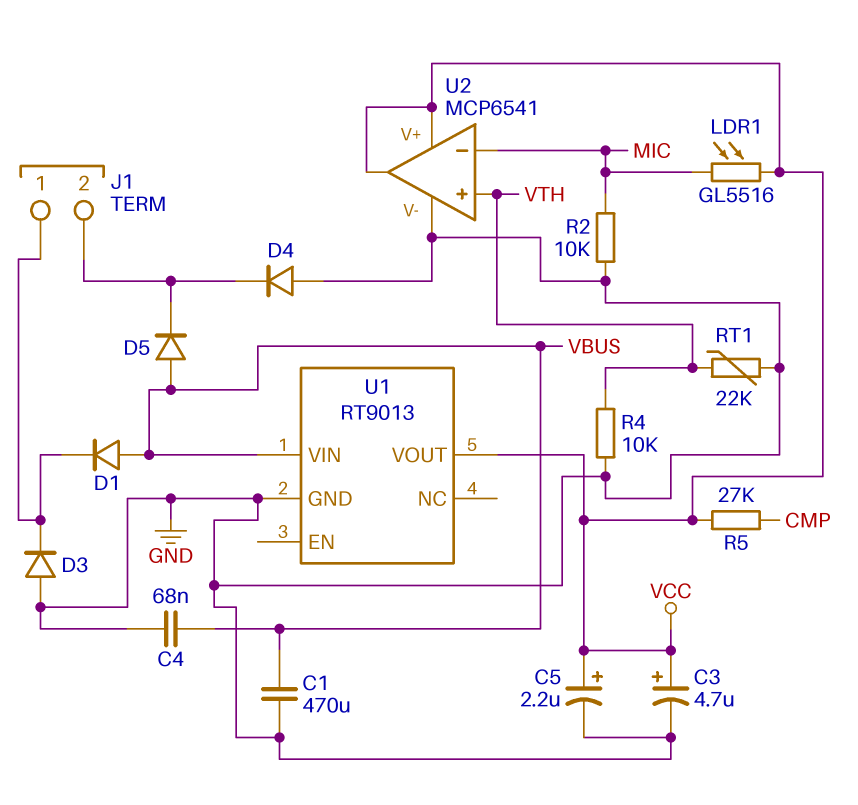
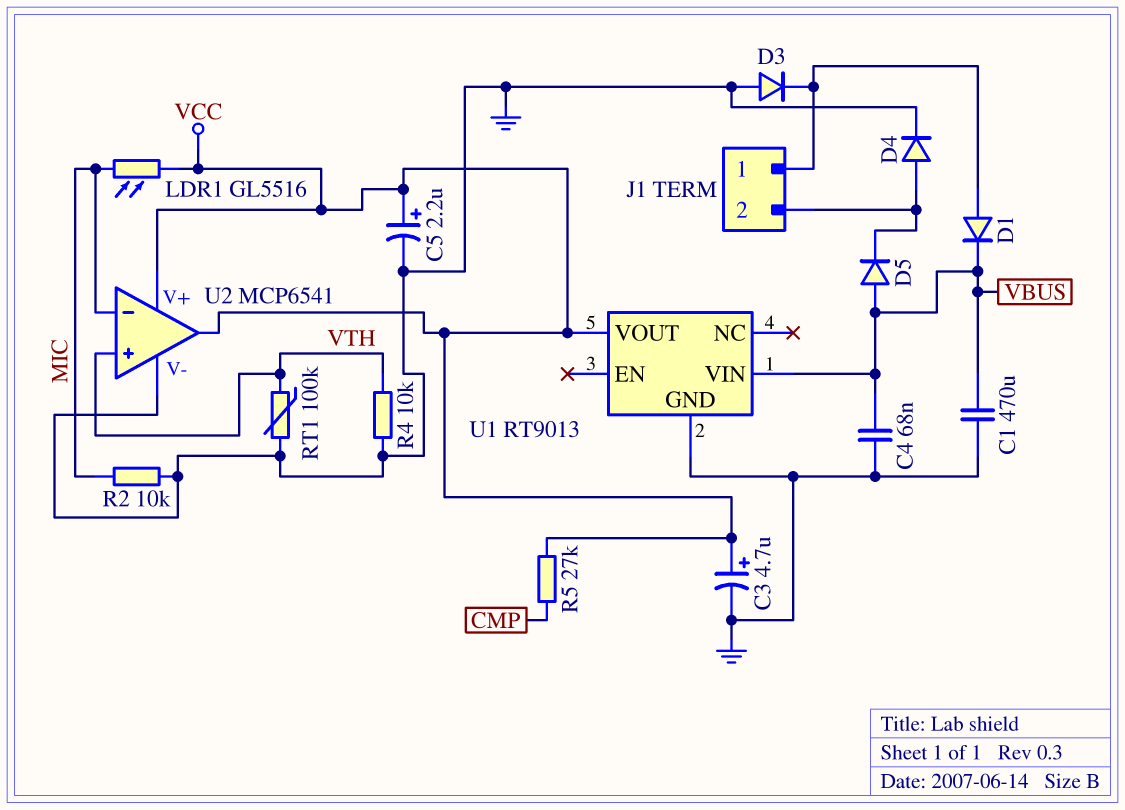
D1: diode (A VBUS, K J1/1) -> diode (A J1/1, K VBUS)
D4: diode (A GND, K J1/2) -> diode (A J1/2, K GND)
RT1: 22k (GND, VTH) -> 100k (GND, VTH)

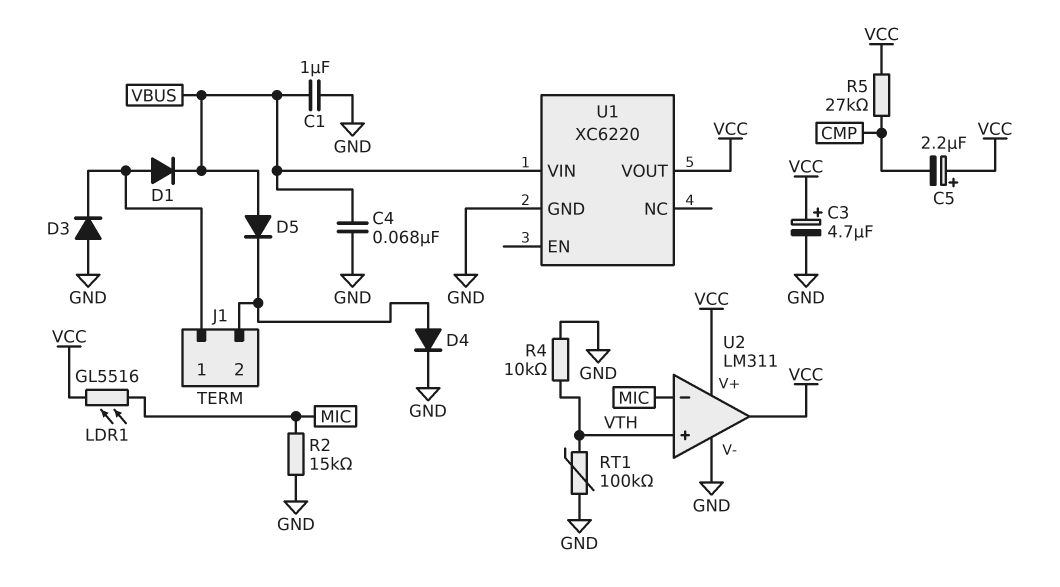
C1: 470uF (GND, VBUS) -> 1uF (GND, VBUS)
C5: 2.2uF (plus VCC, minus GND) -> 2.2uF (plus VCC, minus CMP)
R2: 10k (GND, MIC) -> 15k (GND, MIC)
U1: RT9013 -> XC6220
U2: MCP6541 -> LM311

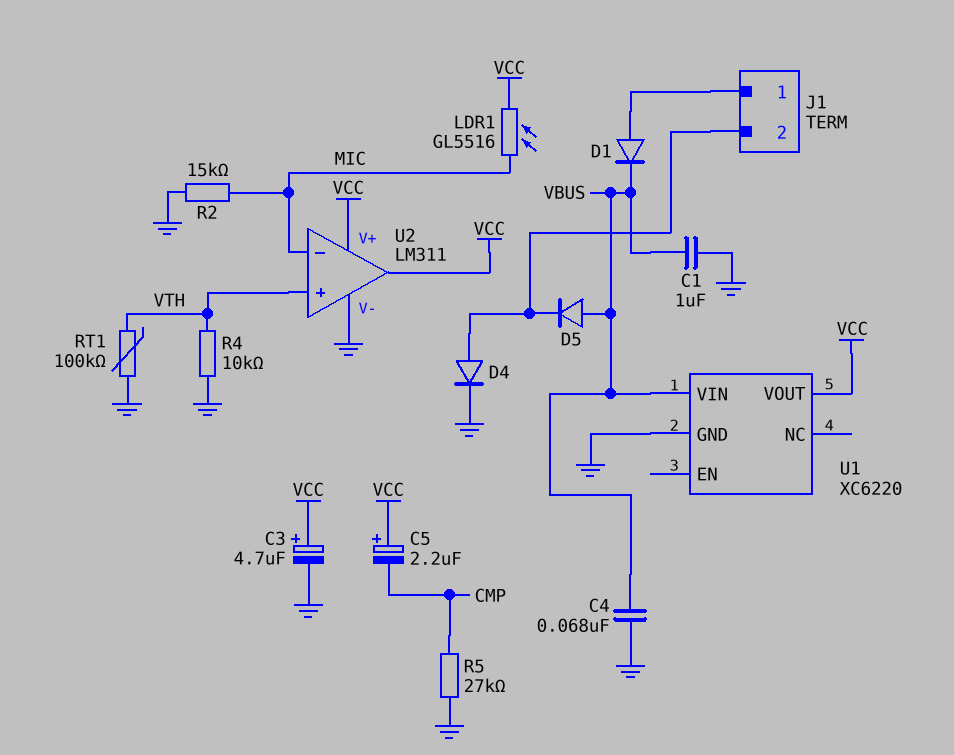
D3: diode (A GND, K J1/1) -> none
R5: 27k (CMP, VCC) -> 27k (CMP, GND)

